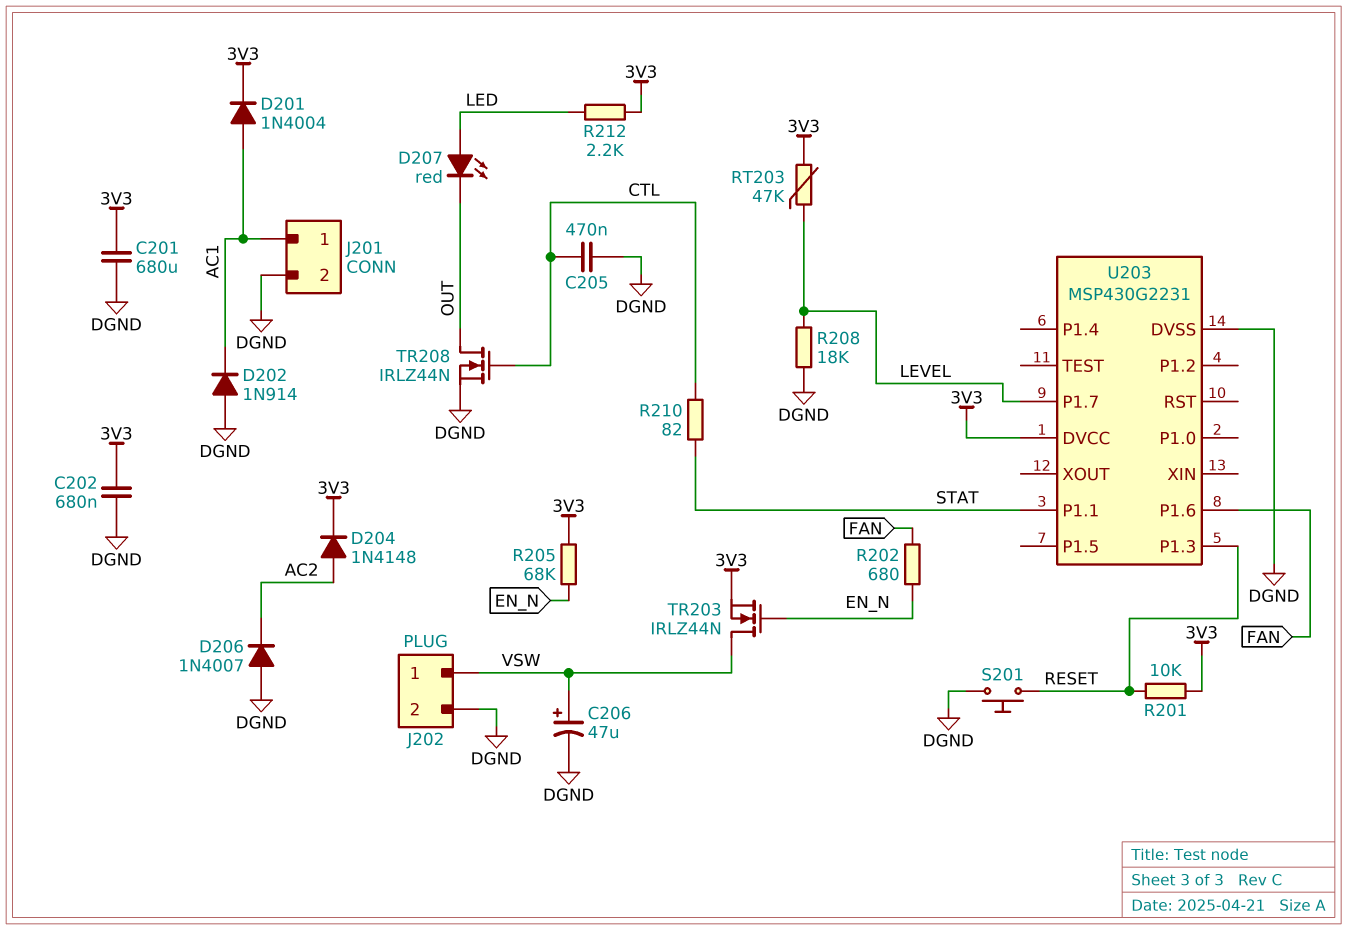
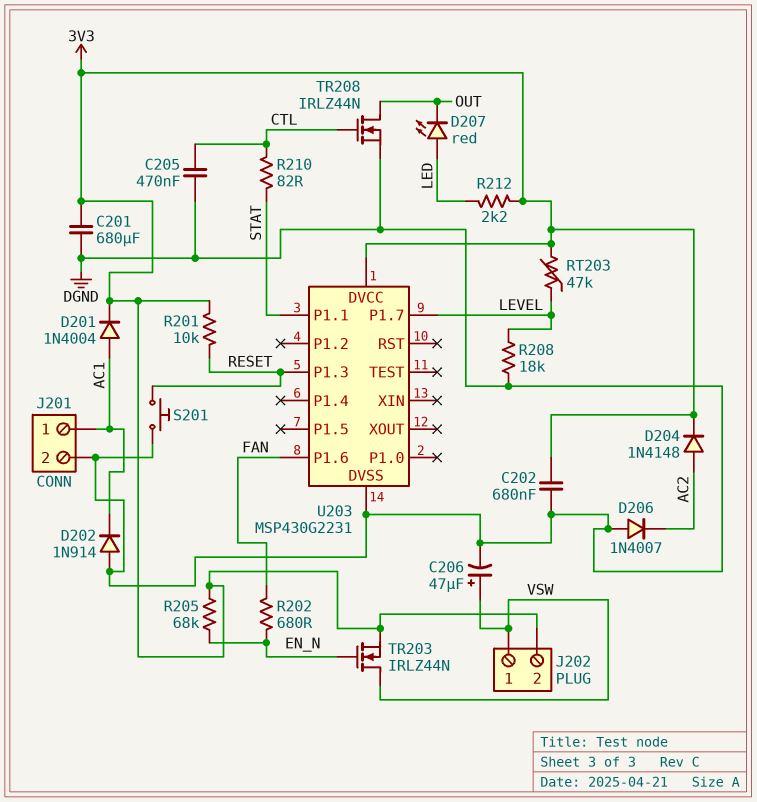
J202 pin 2: DGND -> 3V3

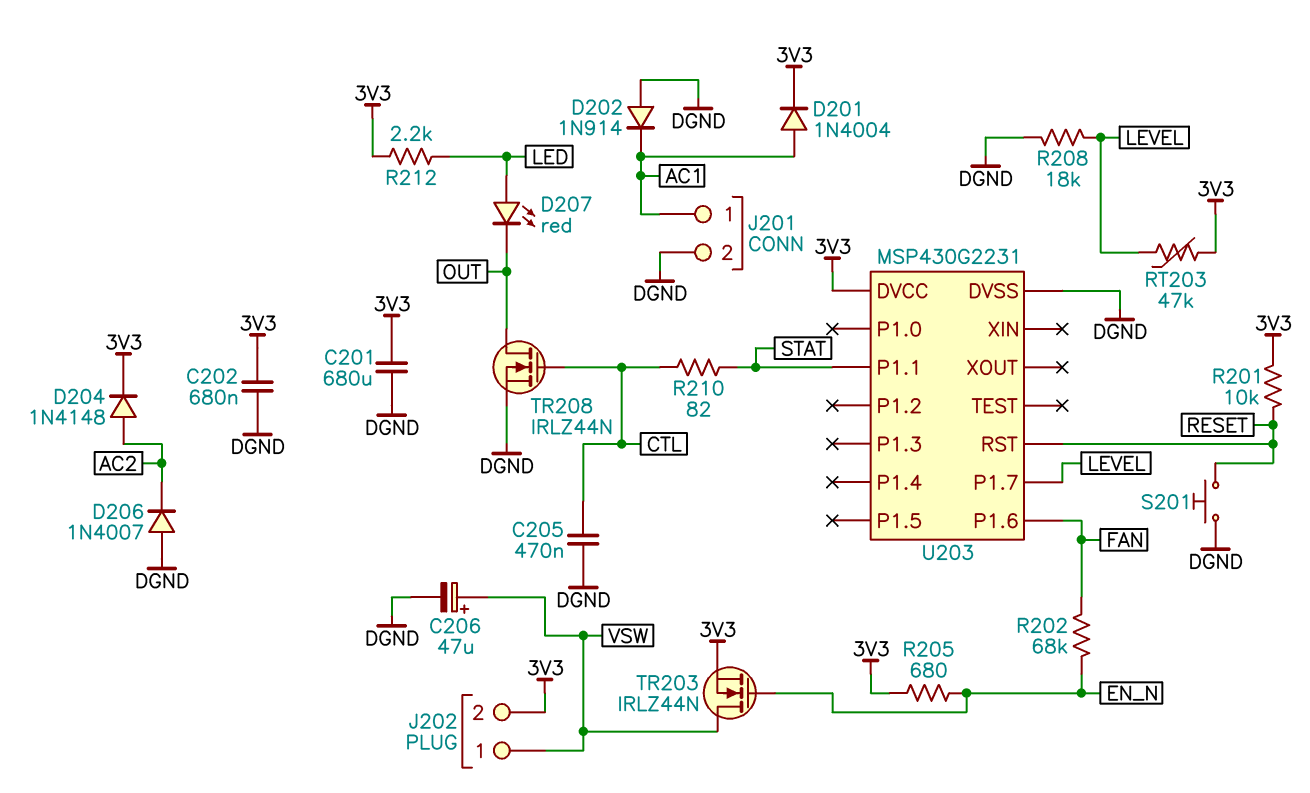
R202: 680 (EN_N, FAN) -> 68k (EN_N, FAN)
R205: 68k (3V3, EN_N) -> 680 (3V3, EN_N)
U203 pin P1.3: RESET -> none
U203 pin RST: none -> RESET

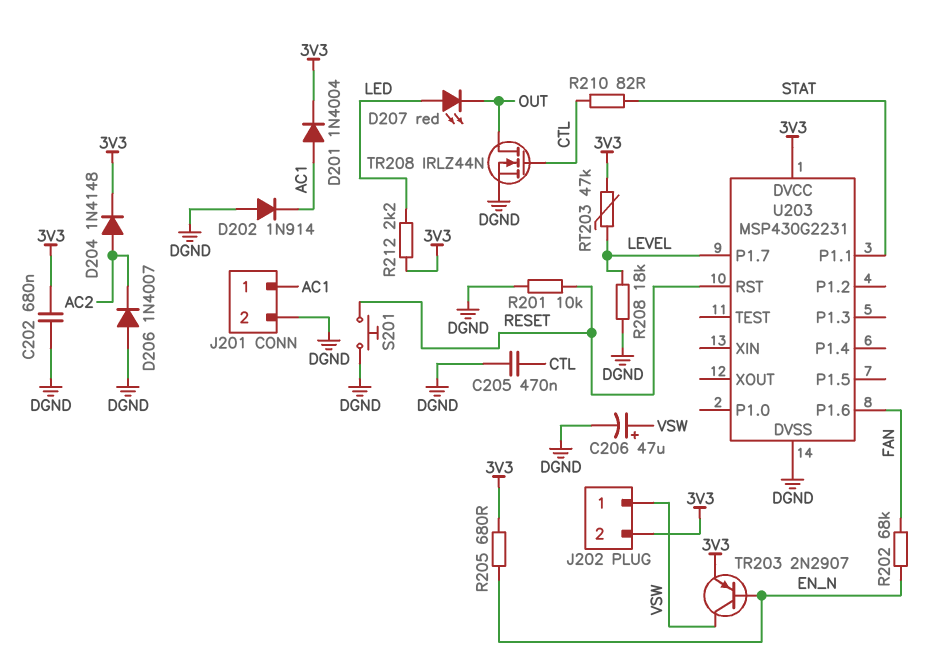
C201: 680uF (3V3, DGND) -> none
R201: 10k (3V3, RESET) -> 10k (DGND, RESET)
TR203: NMOS IRLZ44N (G EN_N, D VSW, S 3V3) -> PNP 2N2907 (B EN_N, C VSW, E 3V3)

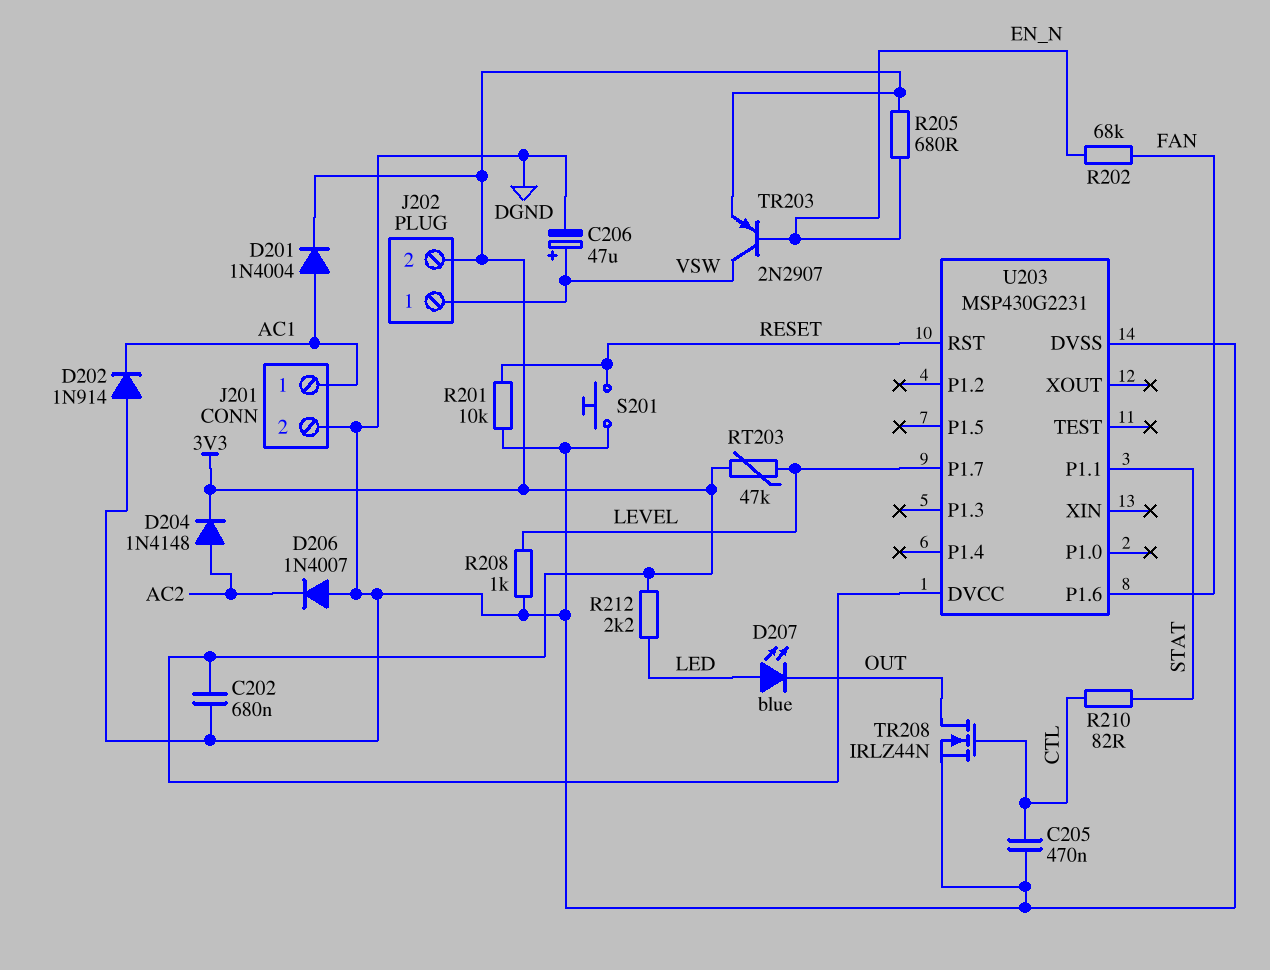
D207: LED red (A LED, K OUT) -> LED blue (A LED, K OUT)
R208: 18k (DGND, LEVEL) -> 1k (DGND, LEVEL)

